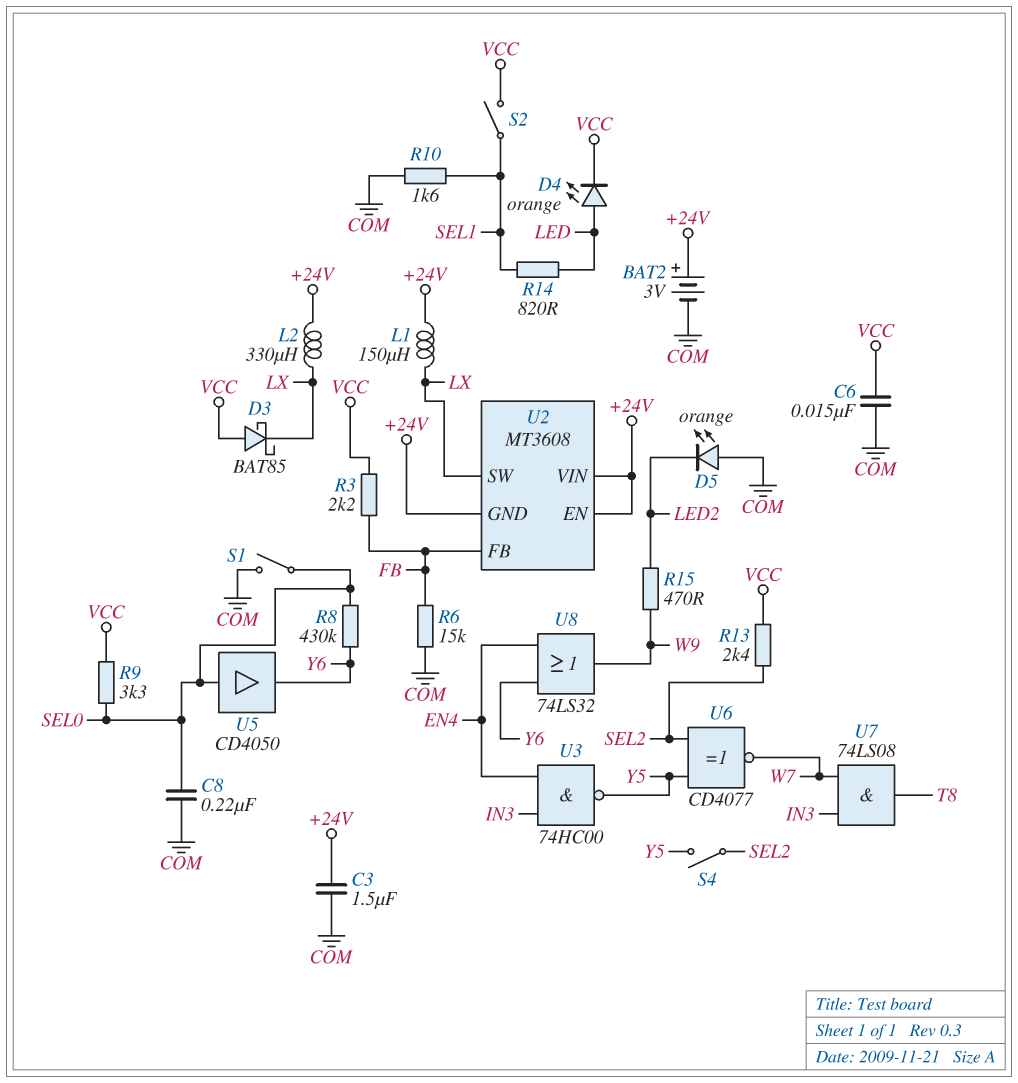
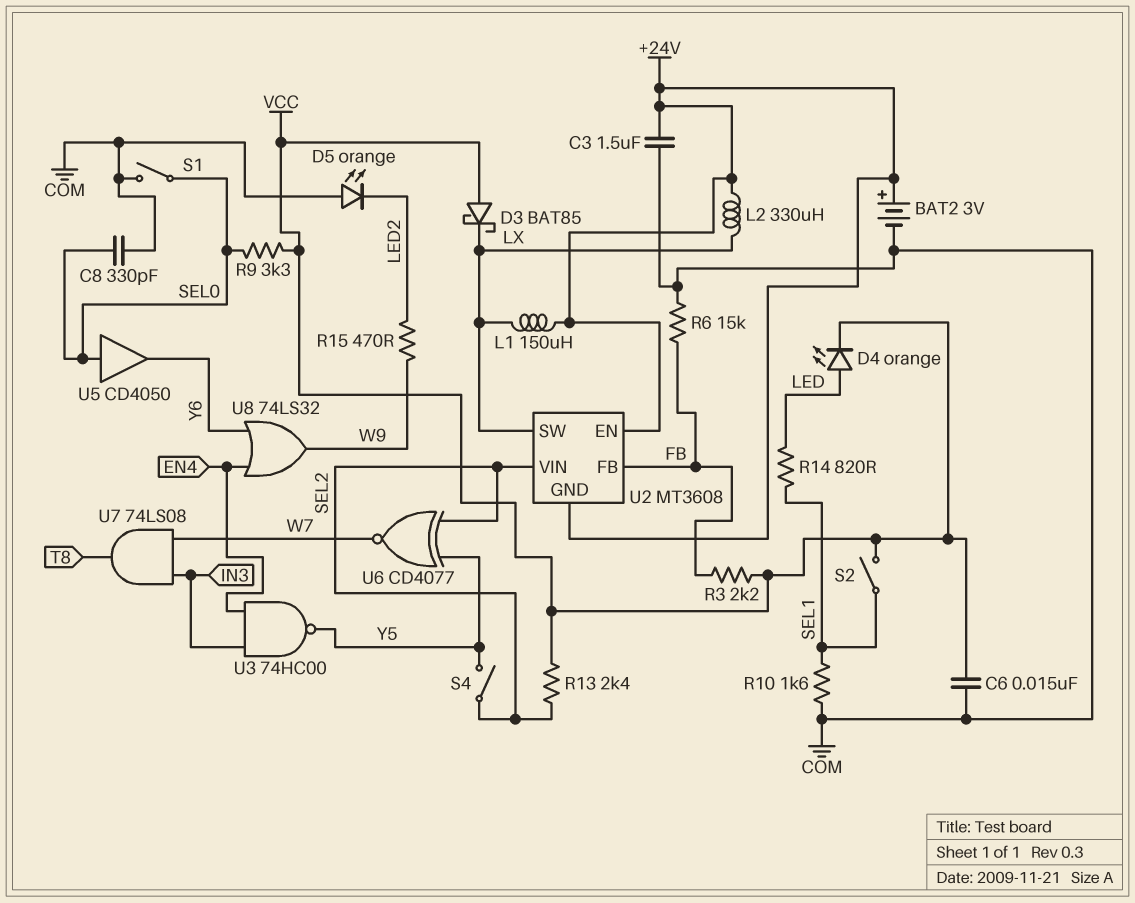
C8: 220nF (COM, SEL0) -> 330pF (COM, SEL0)
R8: 430k (SEL0, Y6) -> none
U2 pin VIN: +24V -> SEL2

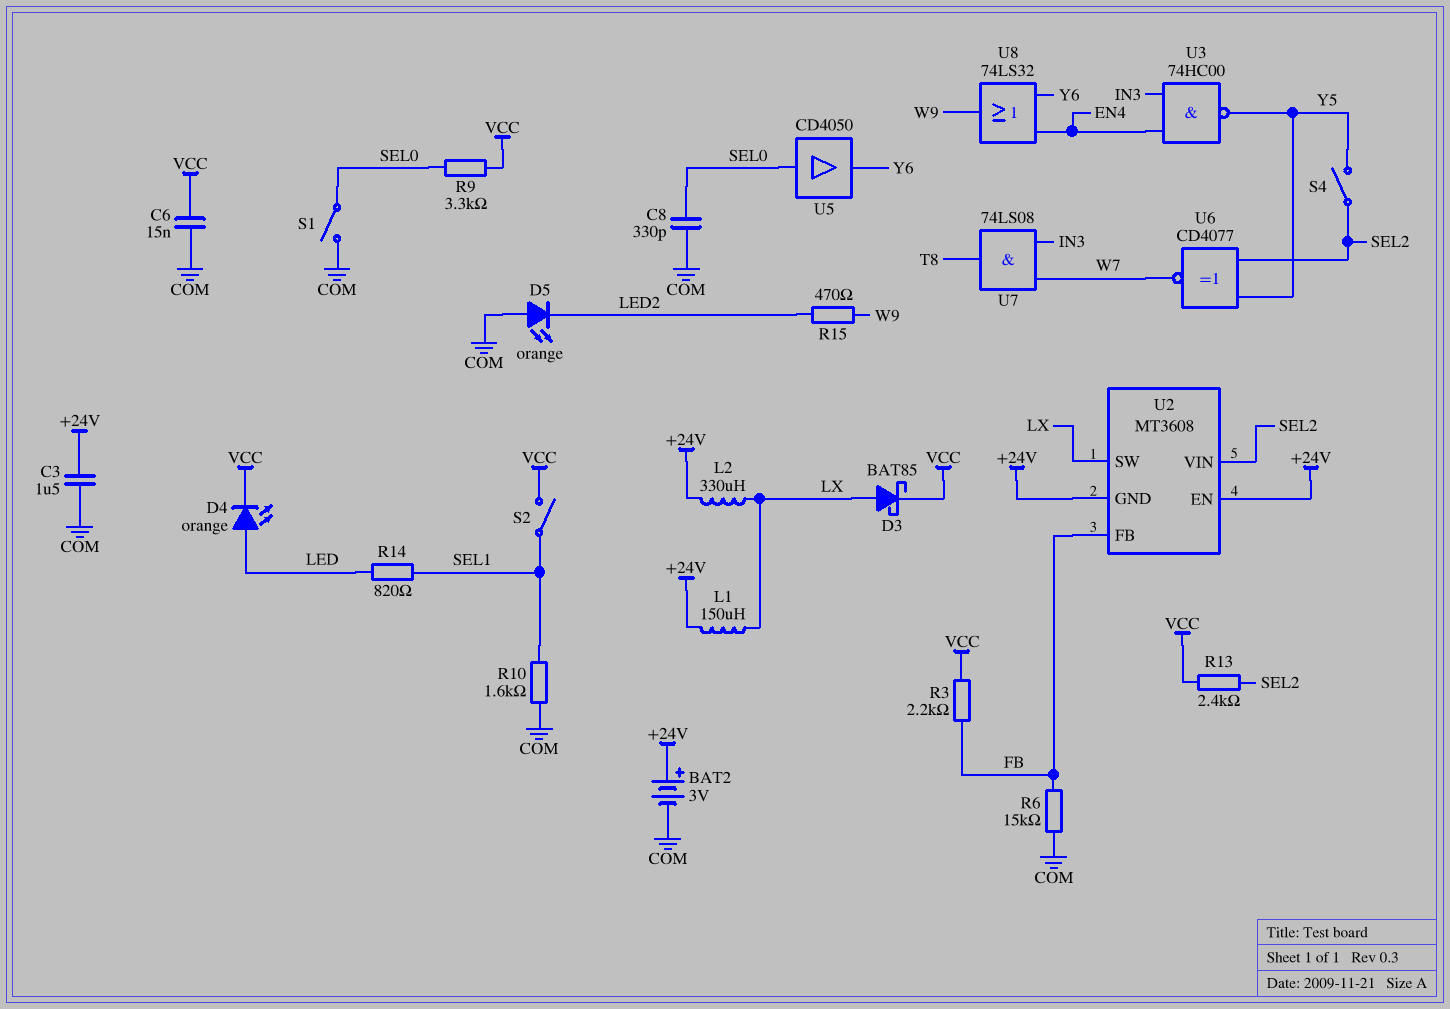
D3: schottky BAT85 (A VCC, K LX) -> schottky BAT85 (A LX, K VCC)

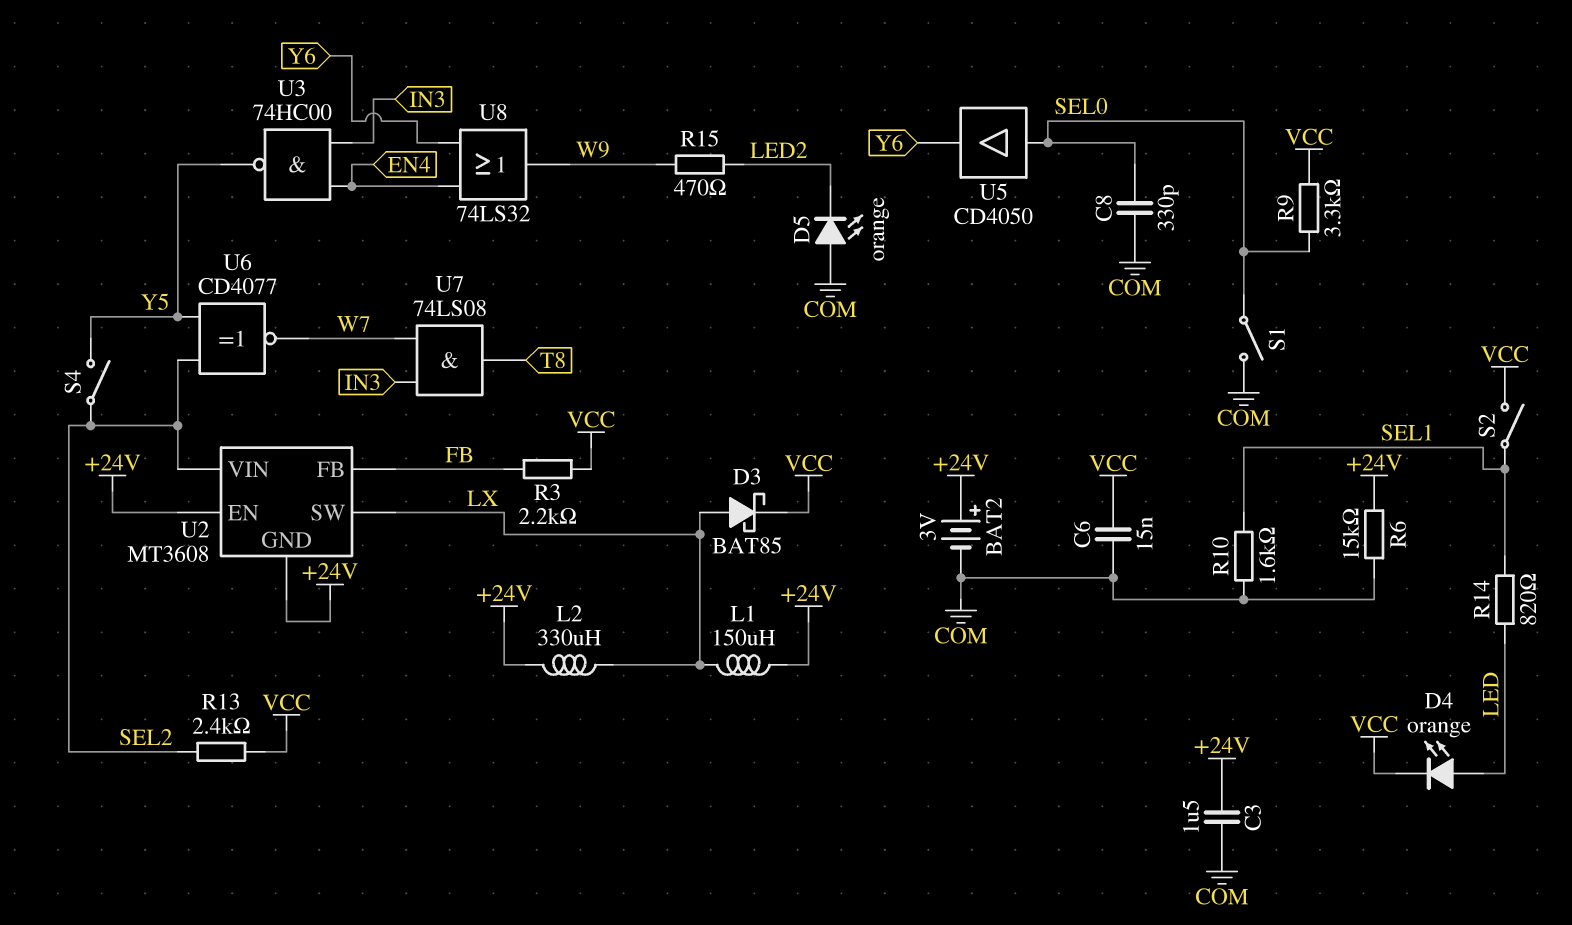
R6: 15k (COM, FB) -> 15k (+24V, COM)

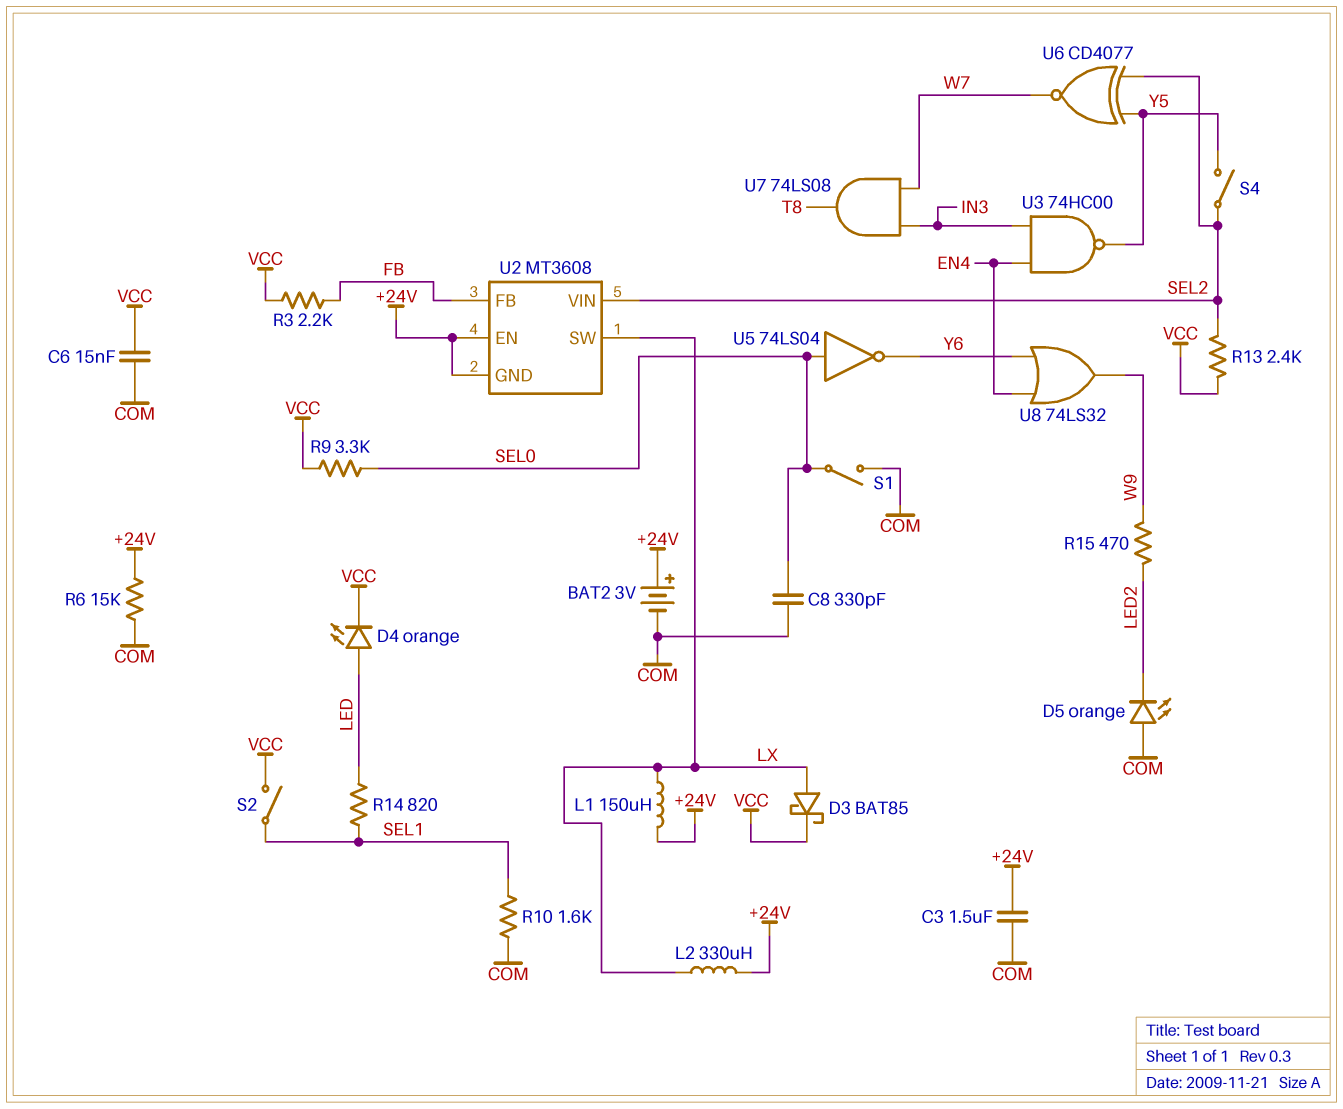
U5: buffer CD4050 (in SEL0, out Y6) -> NOT 74LS04 (in SEL0, out Y6)

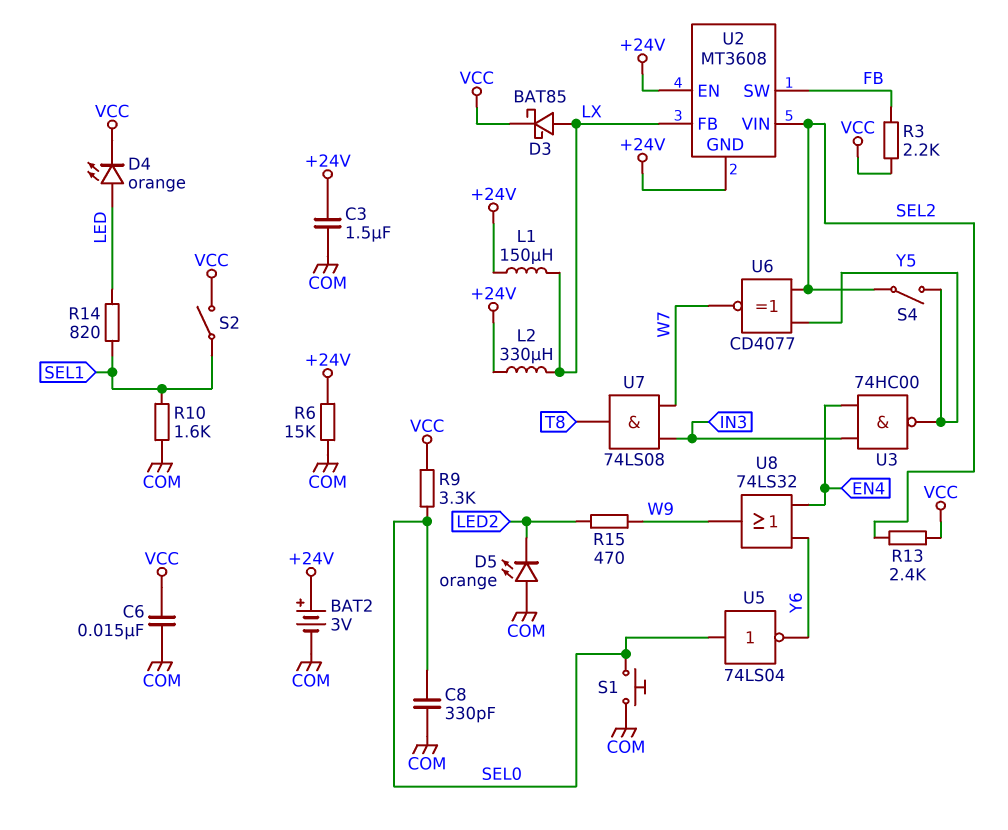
S1: switch (COM, SEL0) -> button (COM, SEL0)
U2 pin FB: FB -> LX
U2 pin SW: LX -> FB

